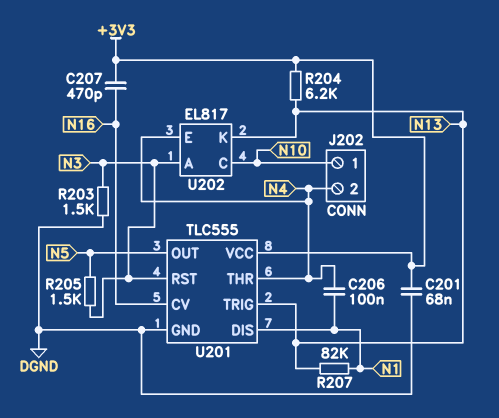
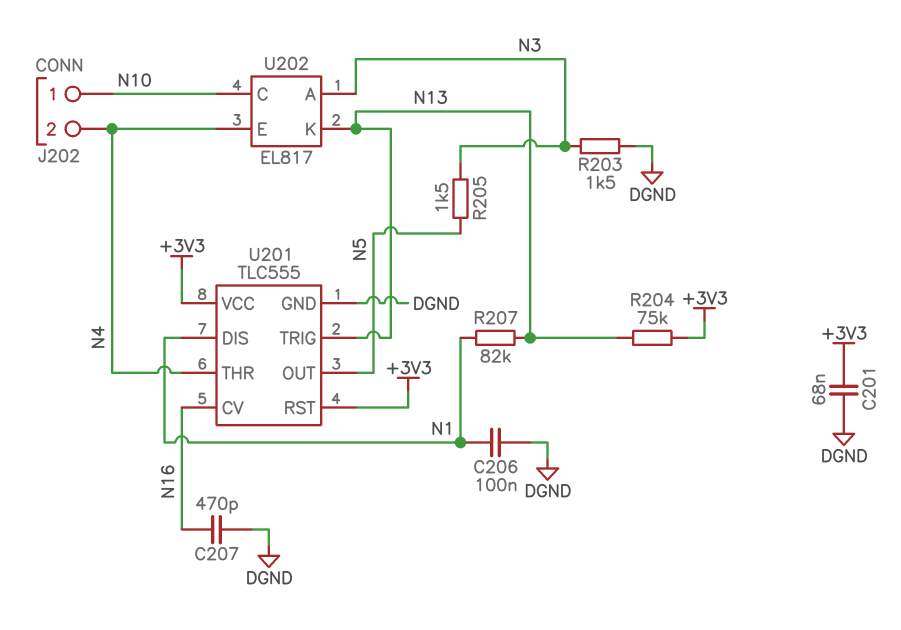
C206: 100nF (N1, N4) -> 100nF (DGND, N1)
C207: 470pF (+3V3, N16) -> 470pF (DGND, N16)
R204: 6.2k (+3V3, N13) -> 75k (+3V3, N13)
U201 pin RST: N3 -> +3V3

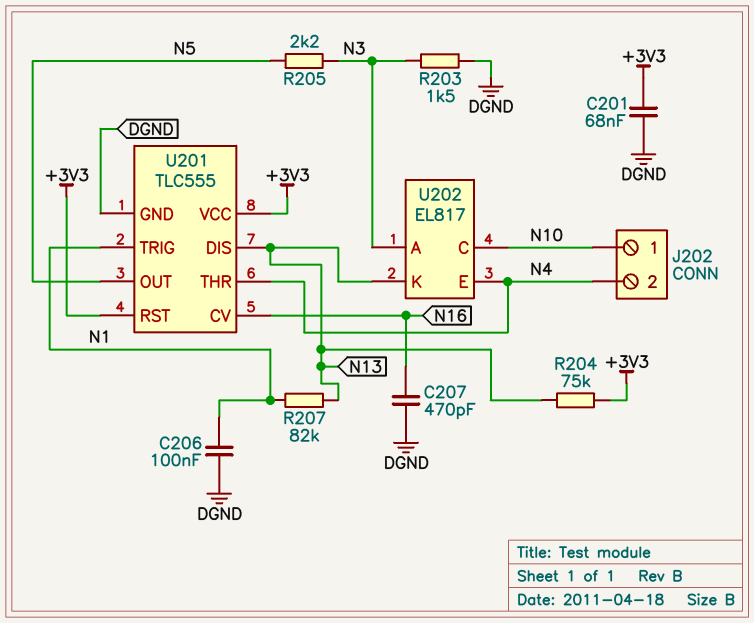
R205: 1.5k (N3, N5) -> 2.2k (N3, N5)
U201 pin DIS: N1 -> N13
U201 pin TRIG: N13 -> N1

